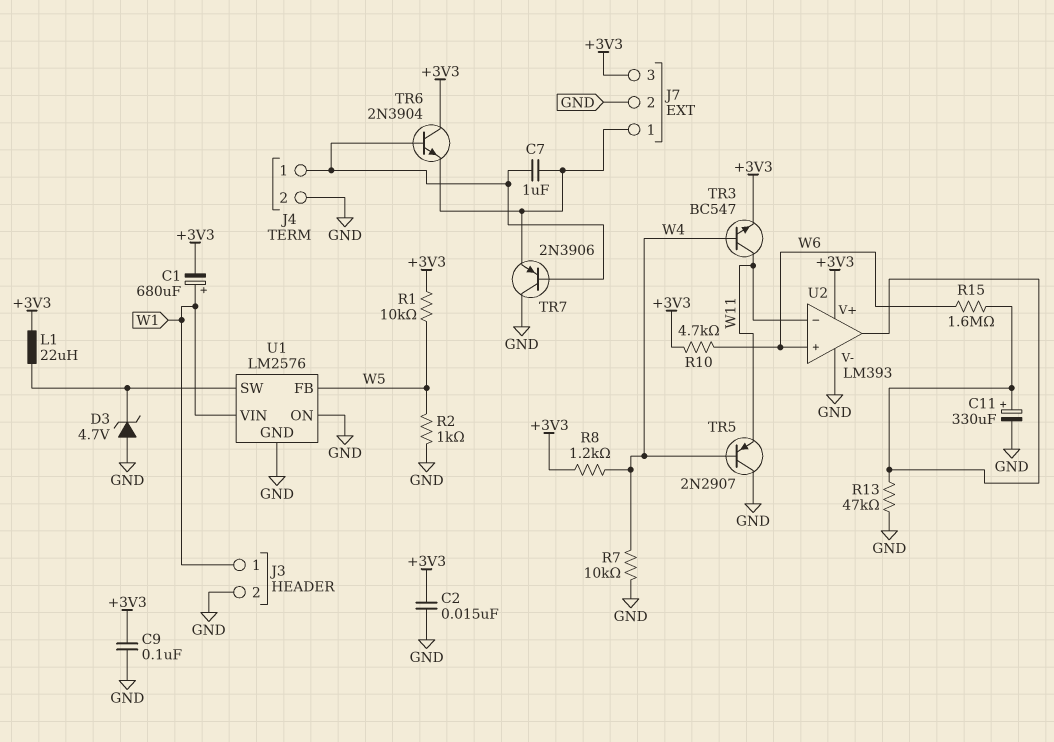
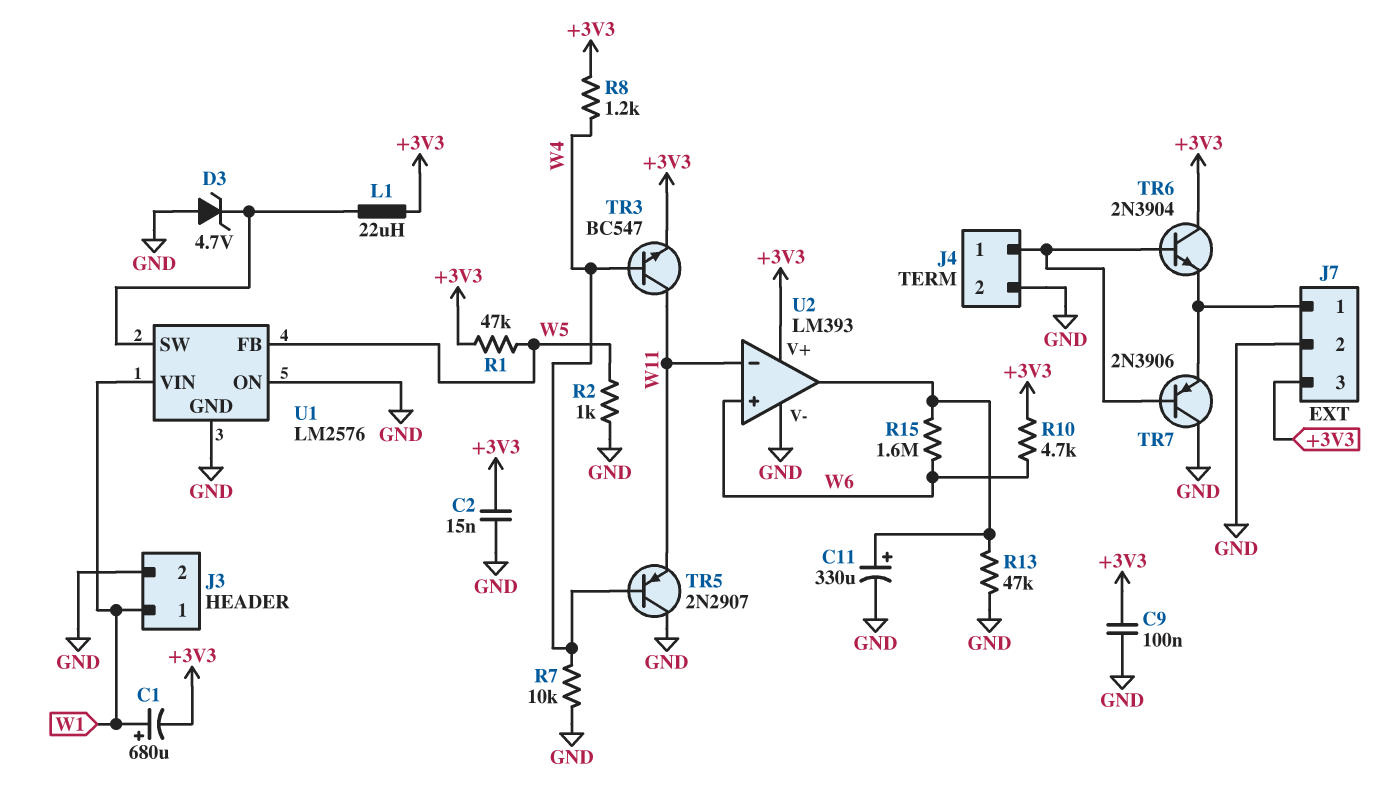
C7: 1uF (J4/1, J7/1) -> none
R1: 10k (+3V3, W5) -> 47k (+3V3, W5)

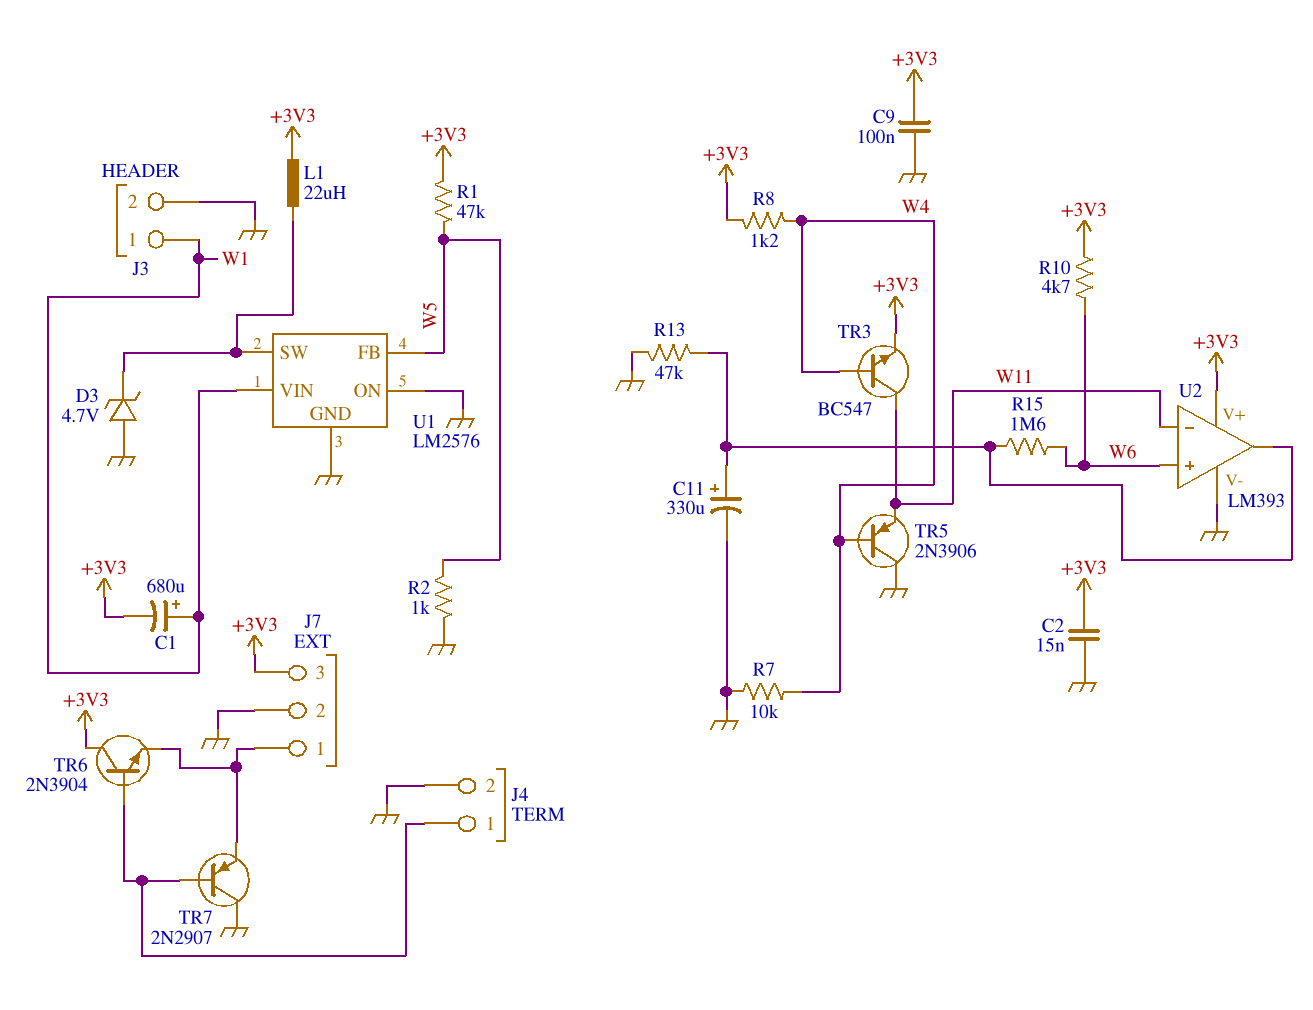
TR5: PNP 2N2907 (B W4, C GND, E W11) -> PNP 2N3906 (B W4, C GND, E W11)
TR7: PNP 2N3906 (B J4/1, C GND, E J7/1) -> PNP 2N2907 (B J4/1, C GND, E J7/1)

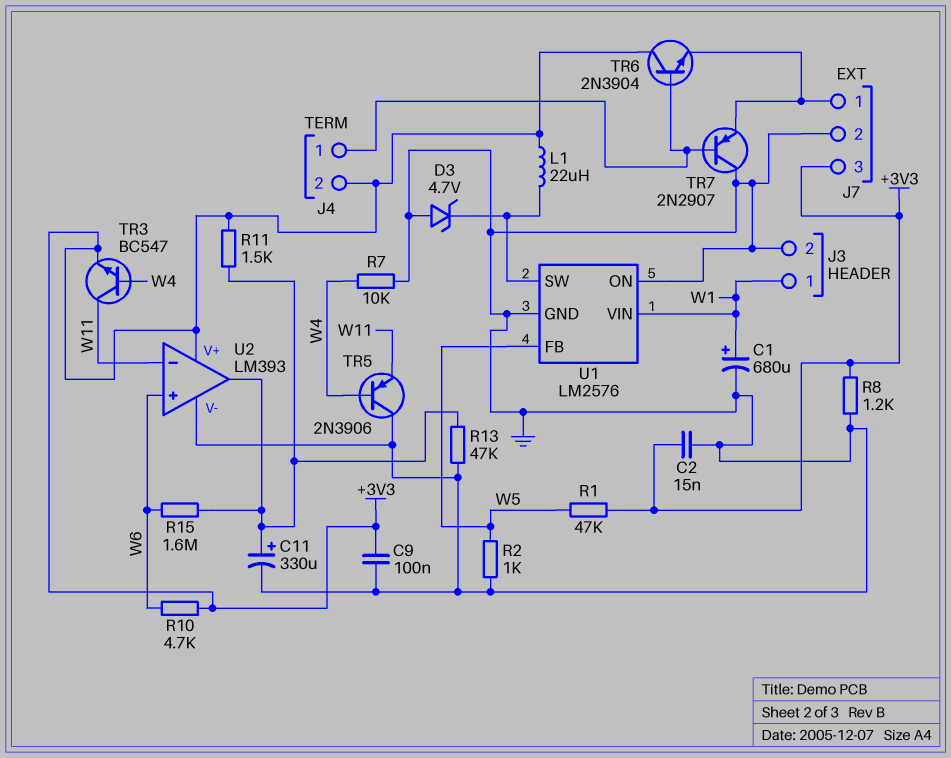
C1: 680uF (plus W1, minus +3V3) -> 680uF (plus W1, minus GND)
J4 pin 2: GND -> +3V3
R8: 1.2k (+3V3, W4) -> 1.2k (+3V3, GND)
R11: none -> 1.5k (+3V3, U2/out)

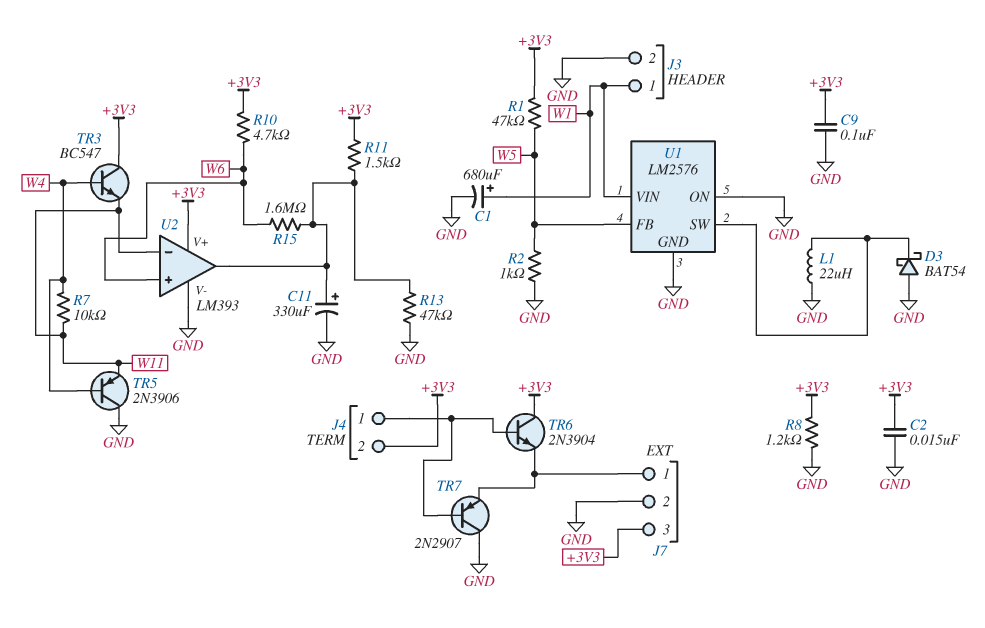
D3: zener 4.7V (A GND, K U1/SW) -> schottky BAT54 (A GND, K U1/SW)
L1: 22uH (+3V3, U1/SW) -> 22uH (GND, U1/SW)
R7: 10k (GND, W4) -> 10k (W4, W11)
TR3: NPN BC547 (B W4, C W11, E +3V3) -> NPN BC547 (B W4, C +3V3, E W11)

